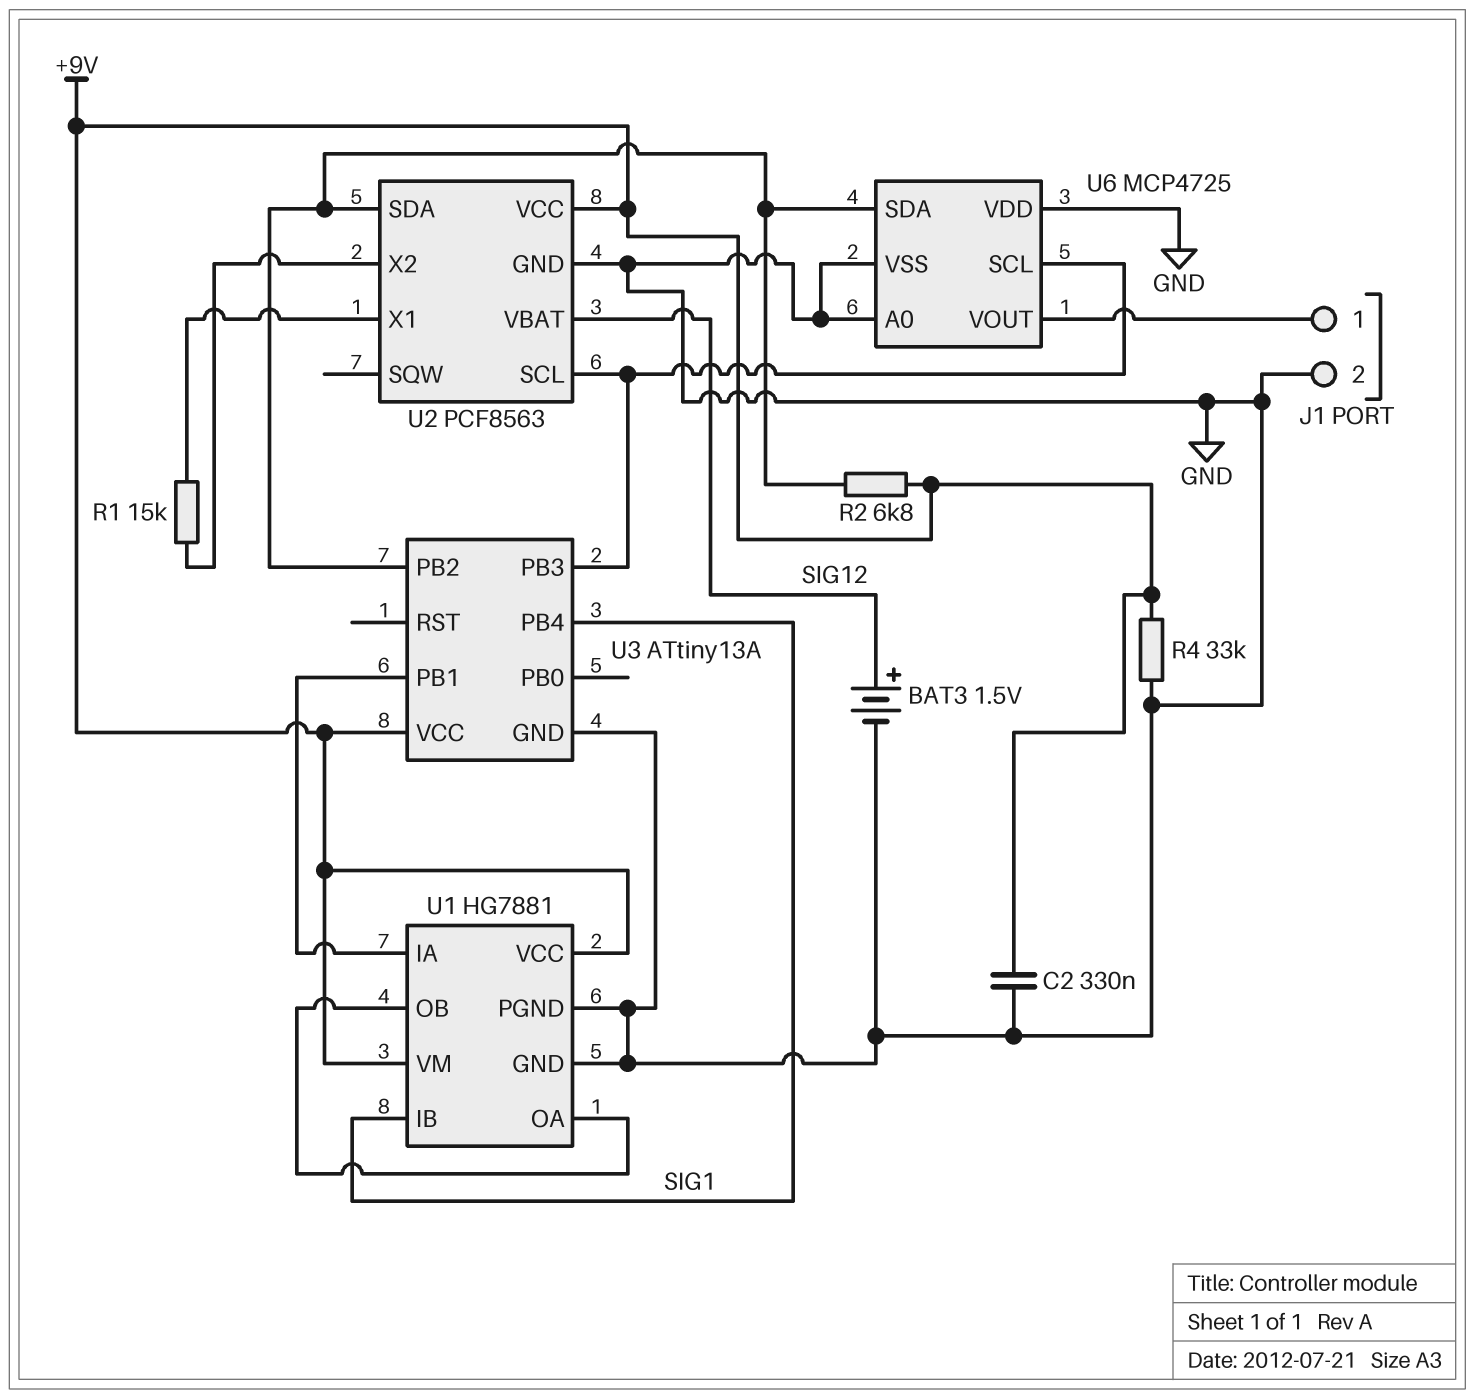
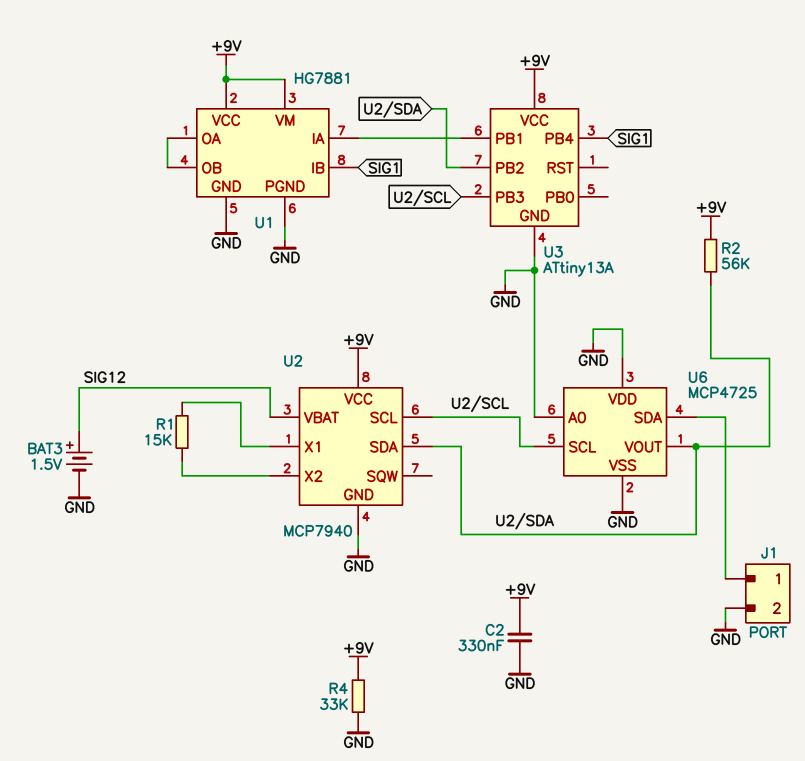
R2: 6.8k (+9V, U2/SDA) -> 56k (+9V, U2/SDA)
U2: PCF8563 -> MCP7940
U6 pin SDA: U2/SDA -> J1/1
U6 pin VOUT: J1/1 -> U2/SDA

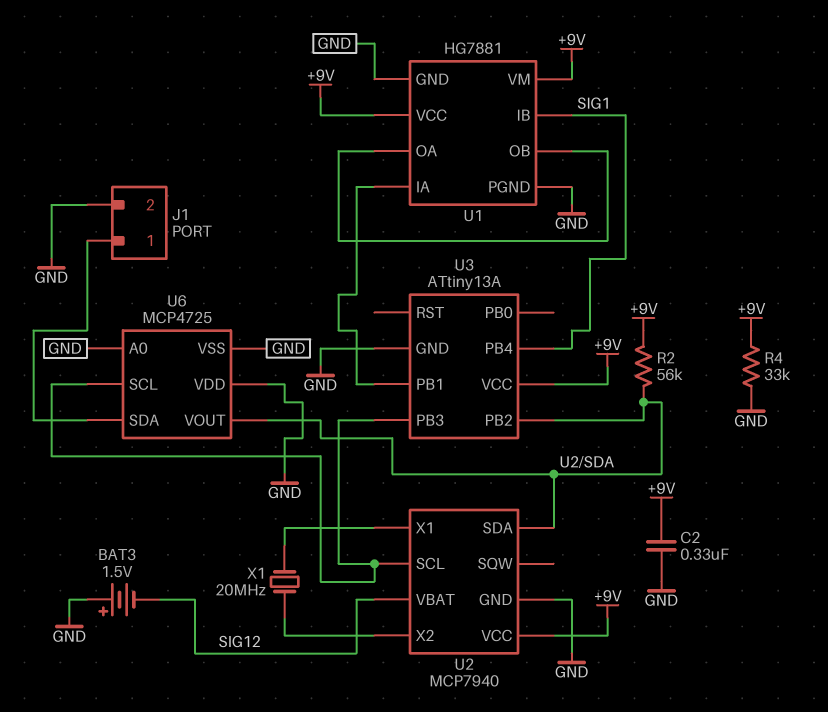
BAT3: 1.5V (plus SIG12, minus GND) -> 1.5V (plus GND, minus SIG12)
R1: 15k (U2/X1, U2/X2) -> none
X1: none -> 20MHz (U2/X1, U2/X2)

